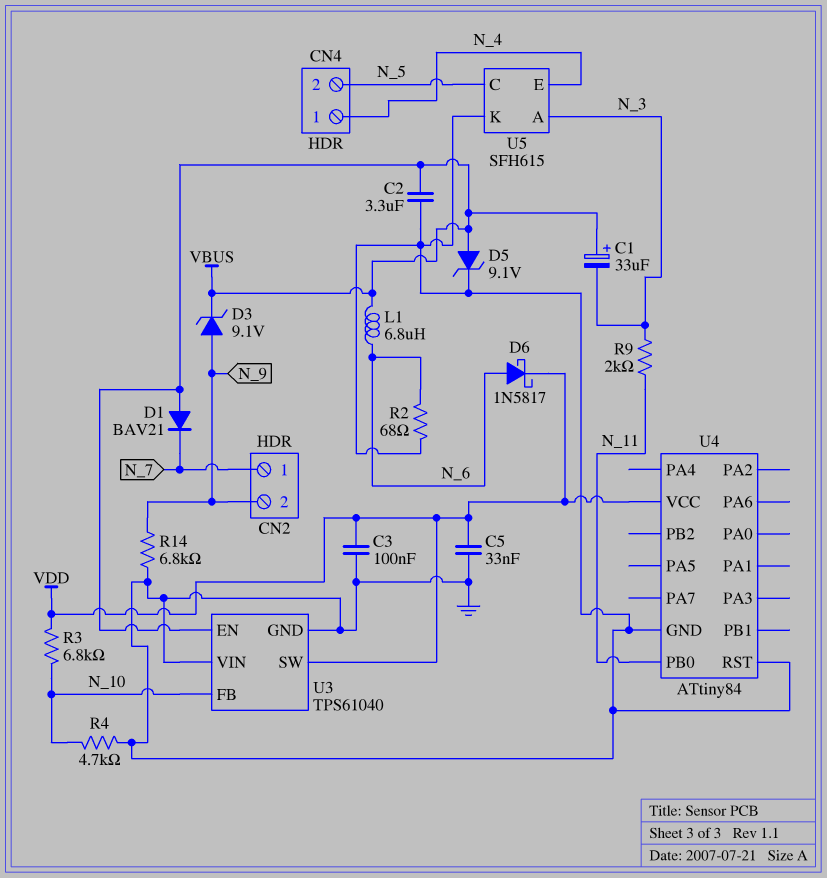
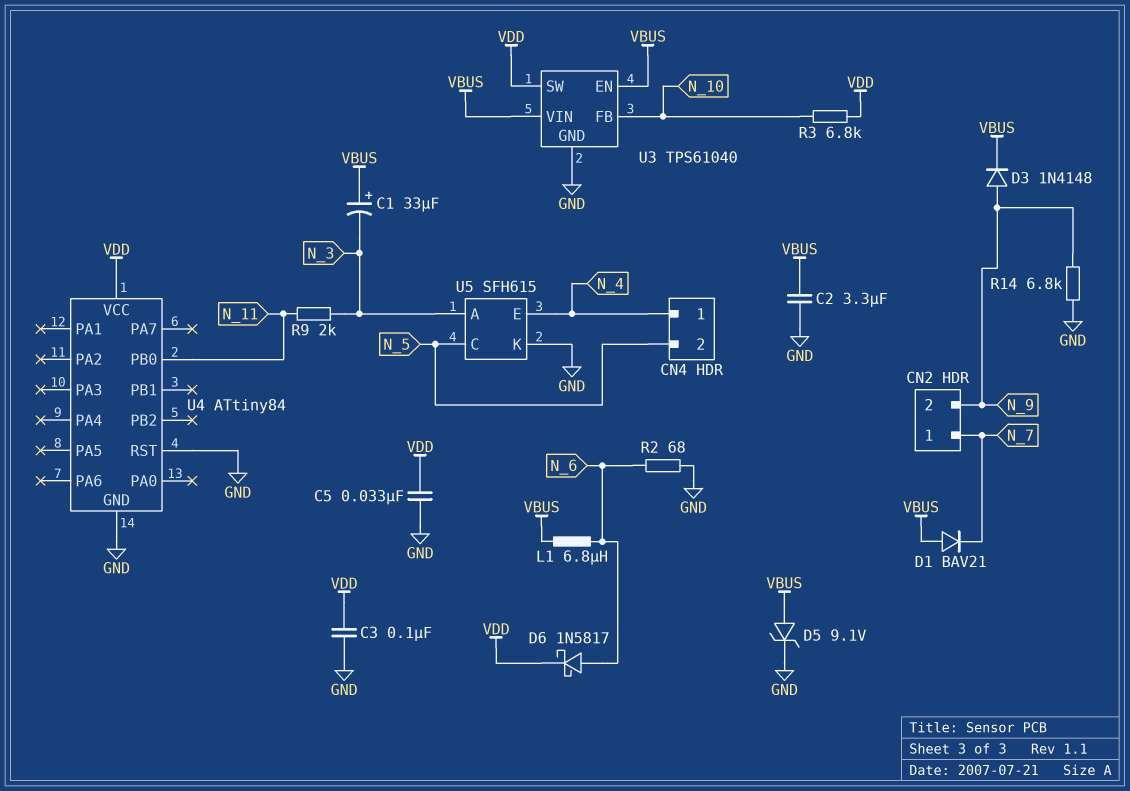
D3: zener 9.1V (A N_9, K VBUS) -> diode 1N4148 (A N_9, K VBUS)
R4: 4.7k (GND, N_10) -> none
U3 pin VIN: GND -> VBUS

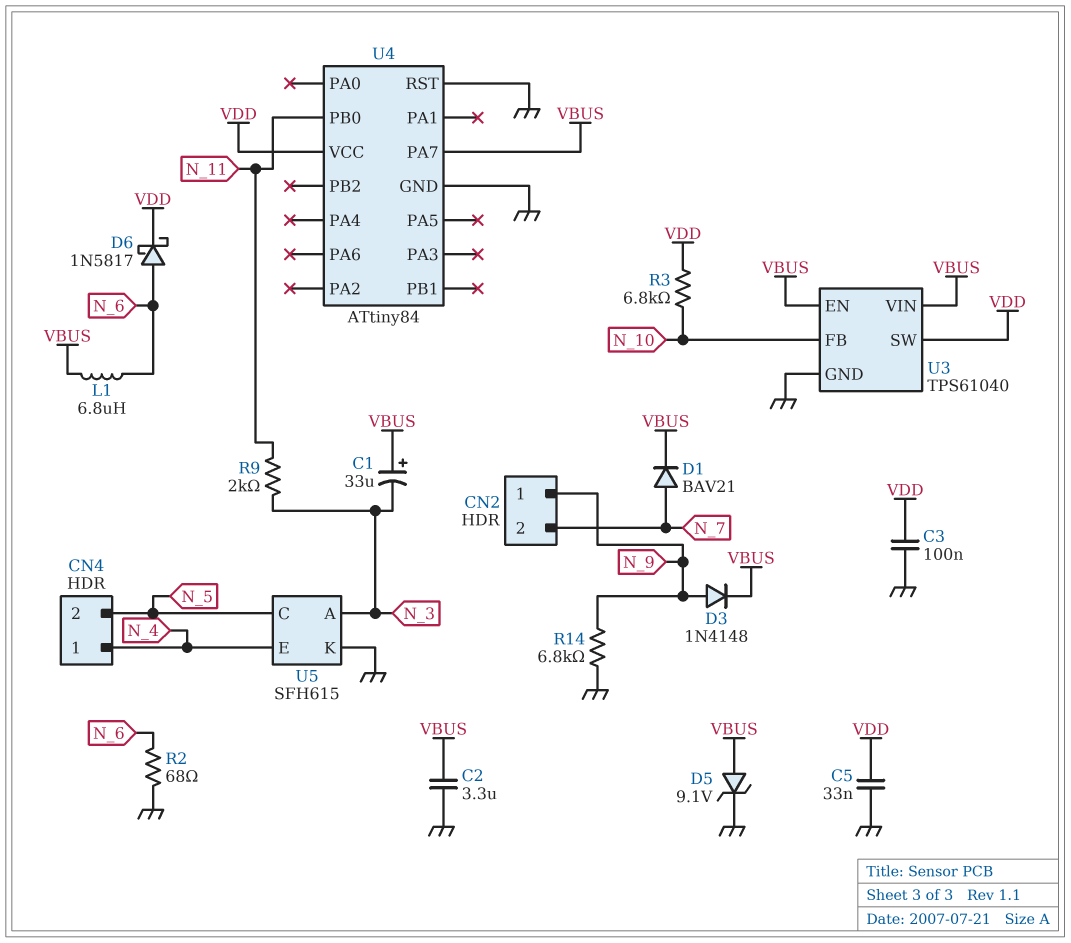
CN2 pin 1: N_7 -> N_9
CN2 pin 2: N_9 -> N_7
D1: diode BAV21 (A VBUS, K N_7) -> diode BAV21 (A N_7, K VBUS)
U4 pin PA7: none -> VBUS

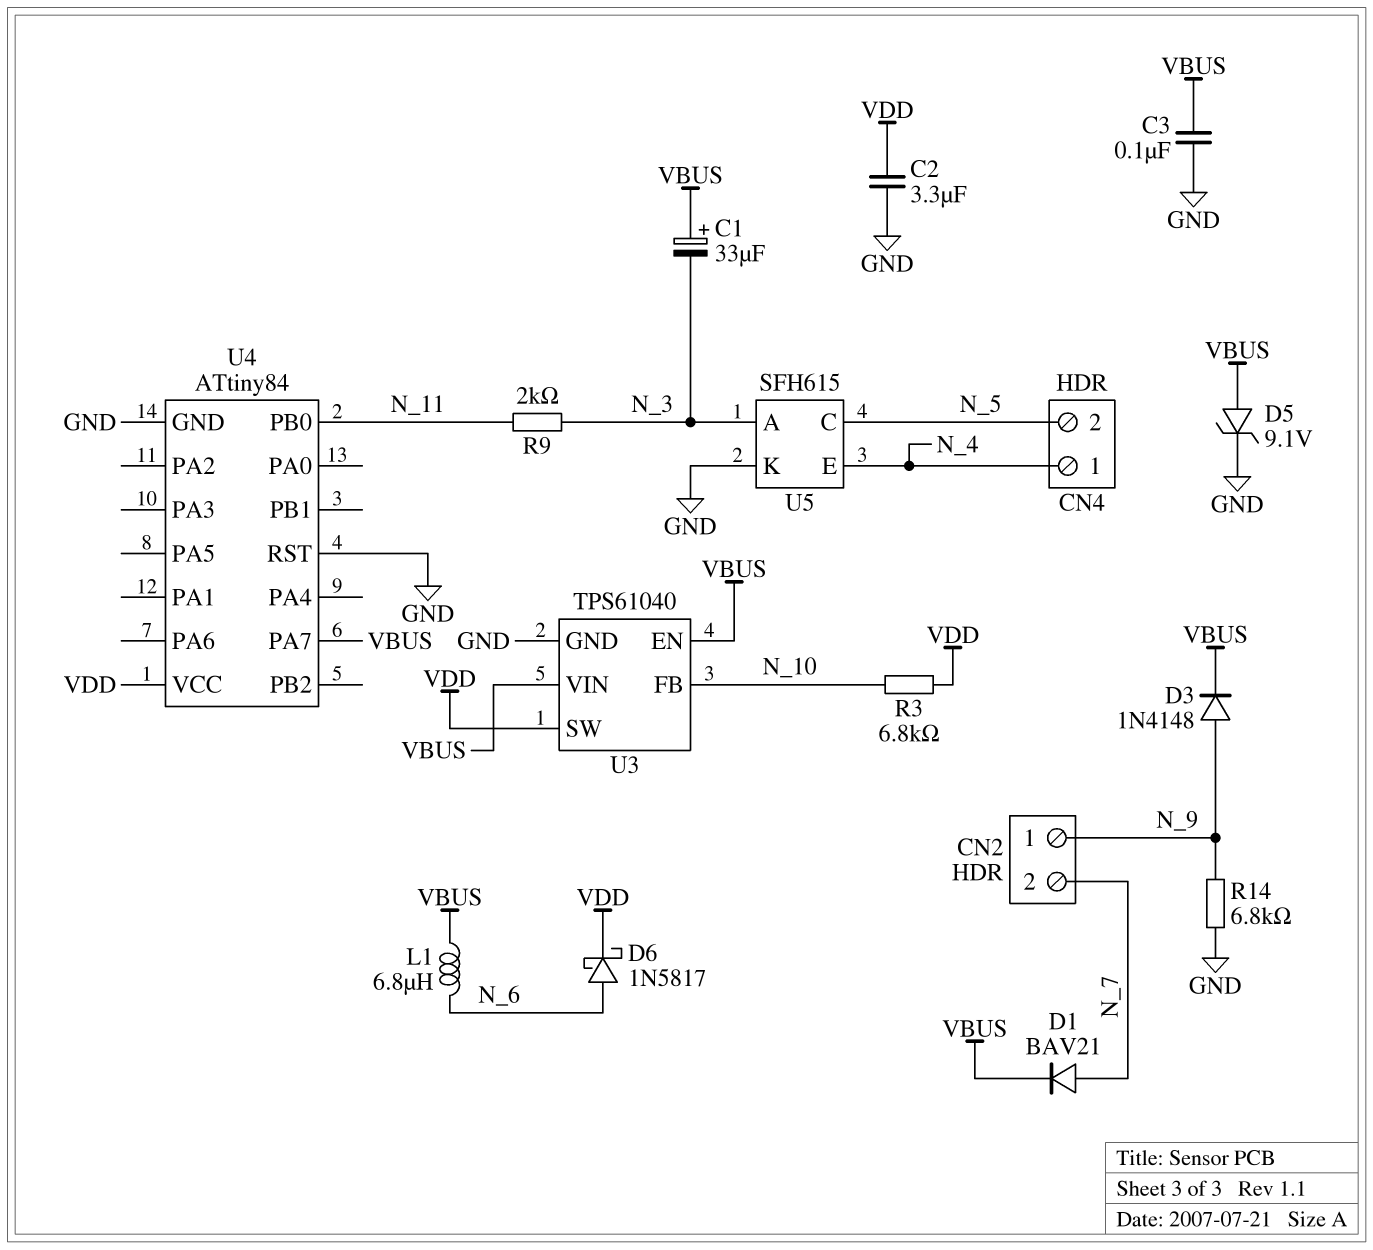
C2: 3.3uF (GND, VBUS) -> 3.3uF (GND, VDD)
C3: 100nF (GND, VDD) -> 100nF (GND, VBUS)
C5: 33nF (GND, VDD) -> none
R2: 68 (GND, N_6) -> none

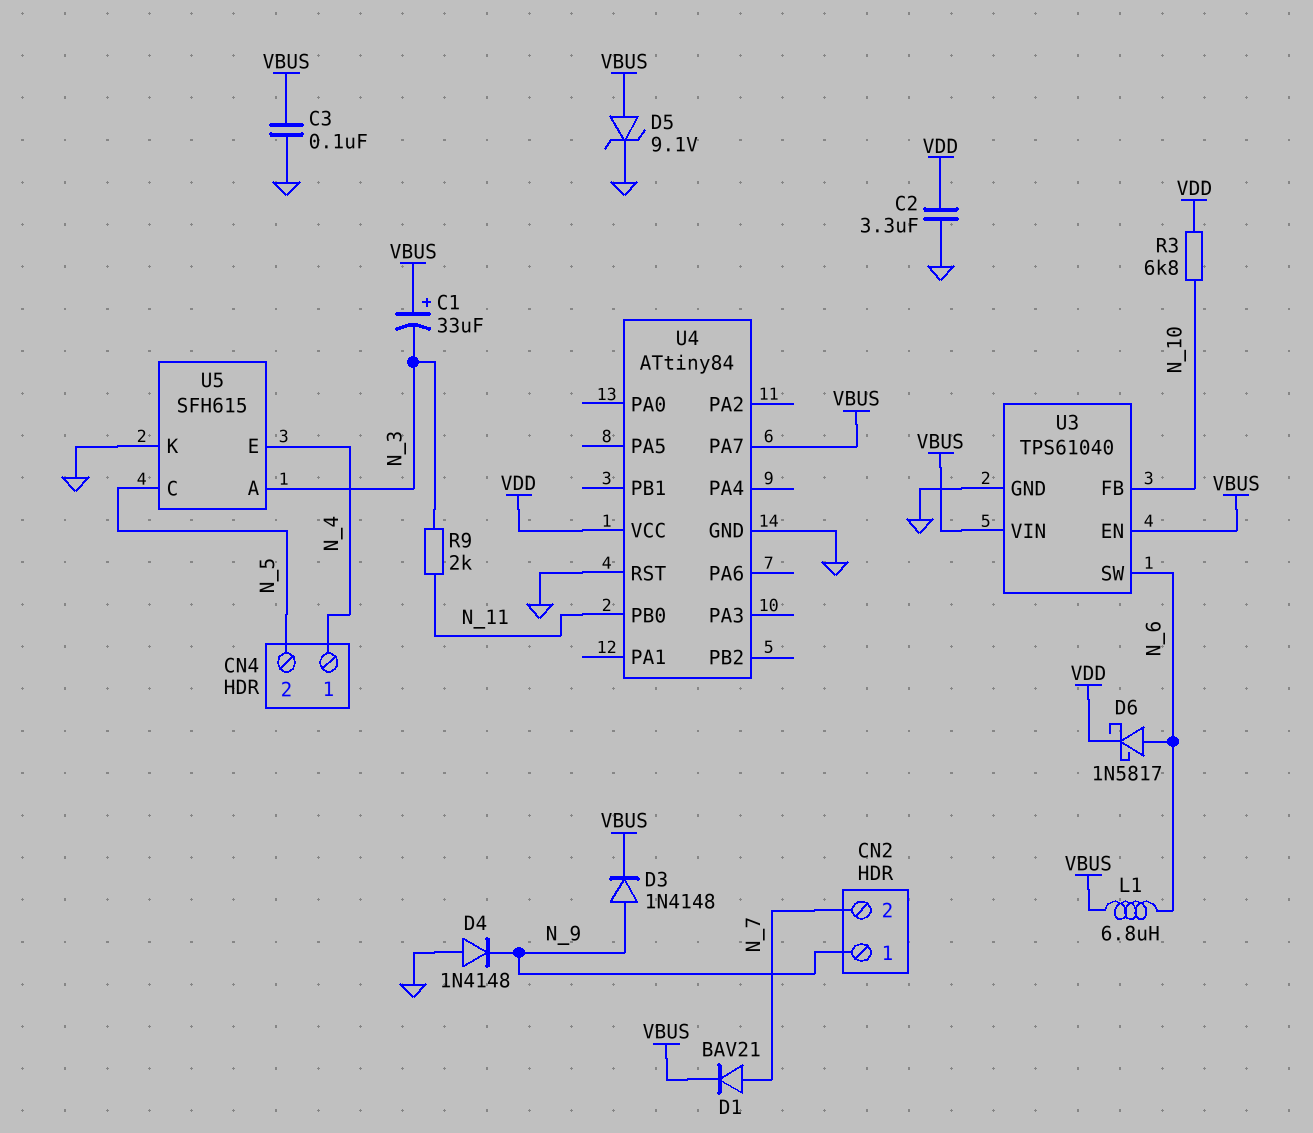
D4: none -> diode 1N4148 (A GND, K N_9)
R14: 6.8k (GND, N_9) -> none
U3 pin SW: VDD -> N_6

